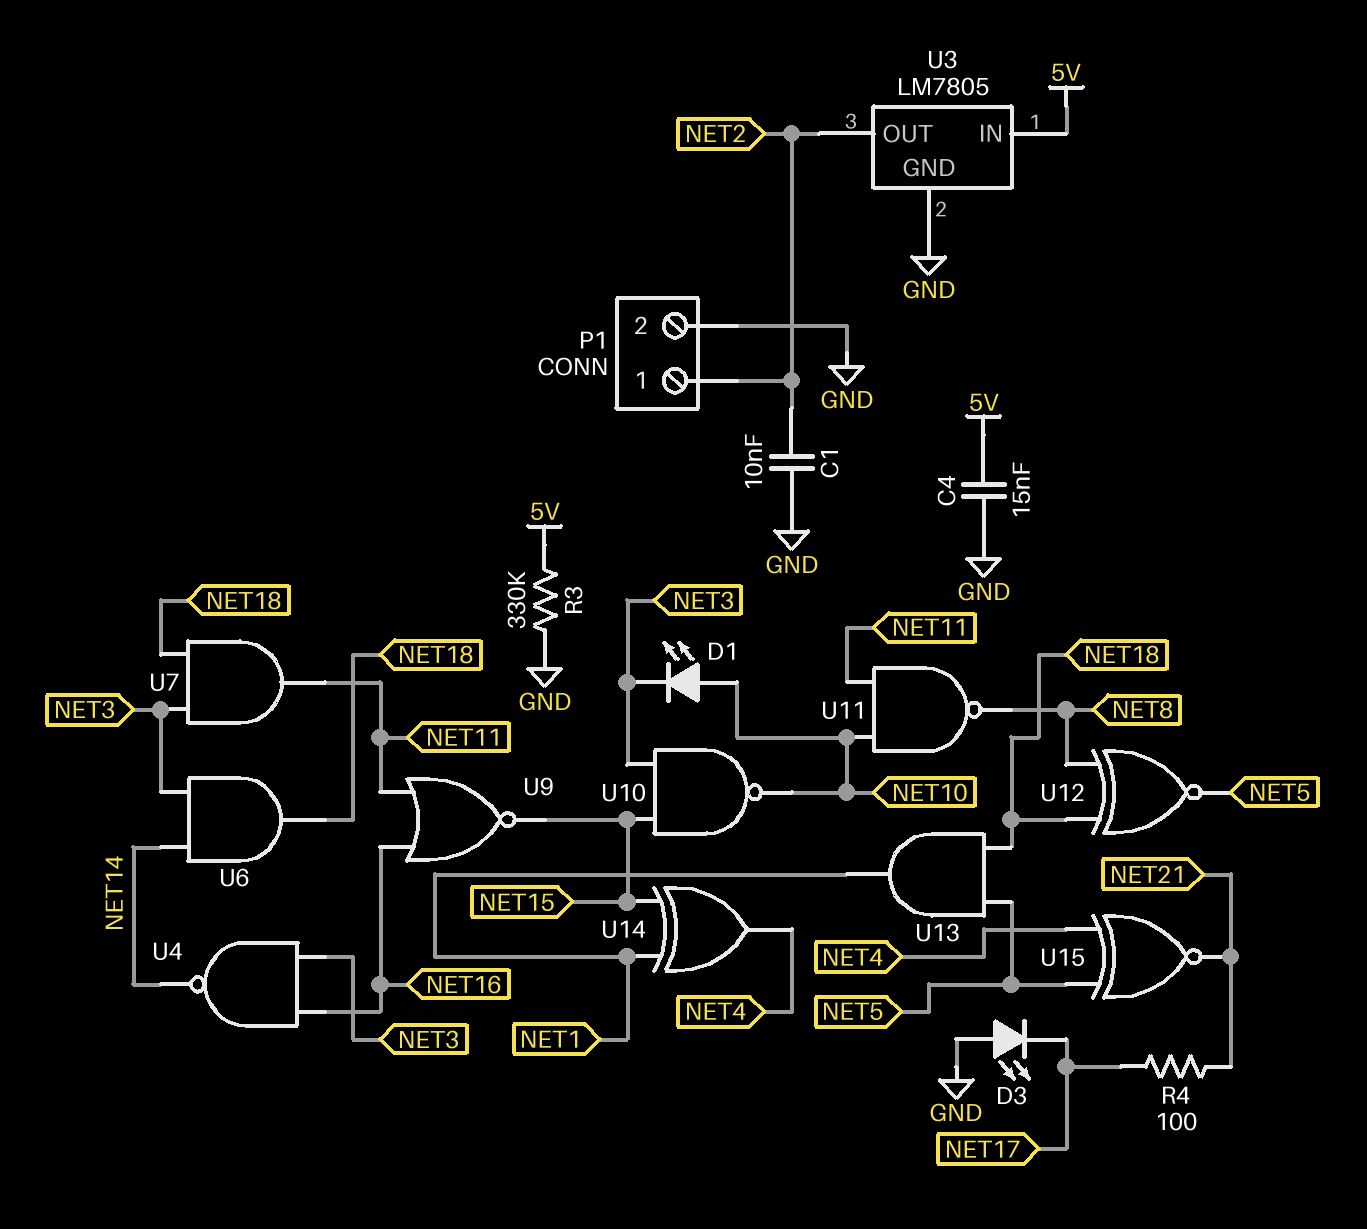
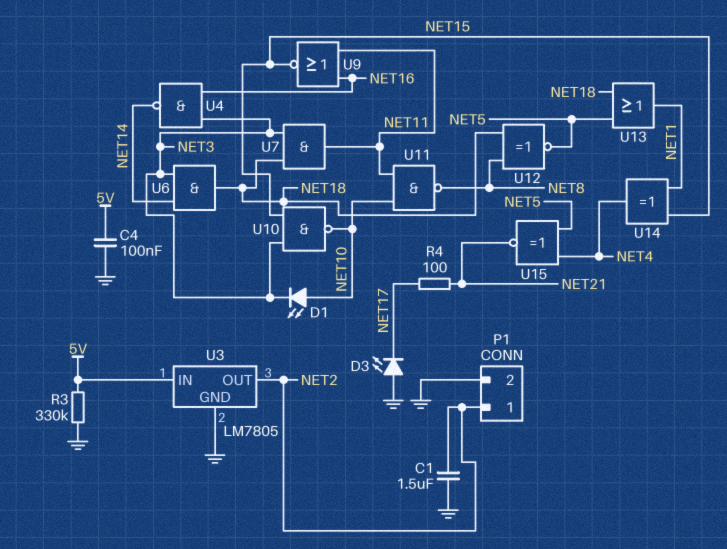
C1: 10nF (GND, NET2) -> 1.5uF (GND, NET2)
C4: 15nF (5V, GND) -> 100nF (5V, GND)
U13: AND (in NET5, in NET18, out NET1) -> OR (in NET5, in NET18, out NET1)

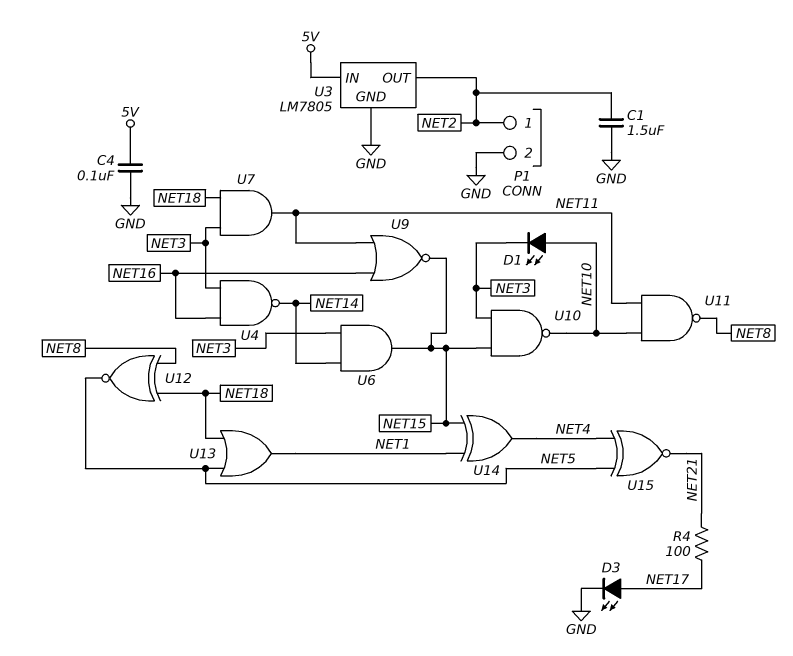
D3: LED (A GND, K NET17) -> LED (A NET17, K GND)
R3: 330k (5V, GND) -> none
U6: AND (in NET3, in NET14, out NET18) -> AND (in NET3, in NET14, out NET15)

